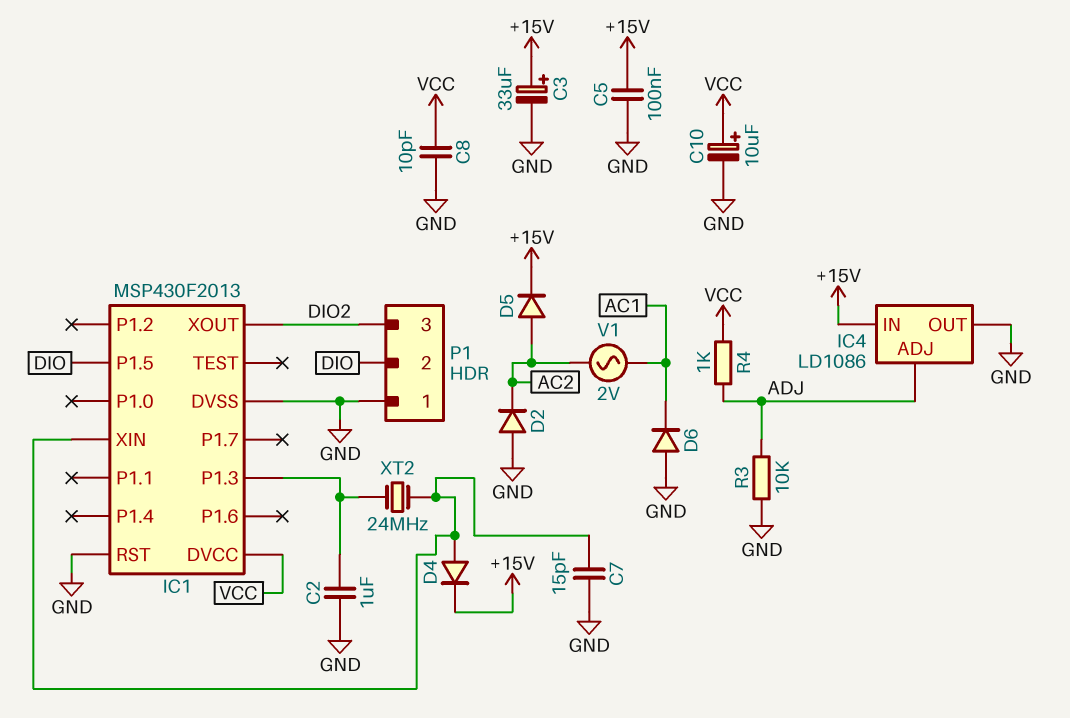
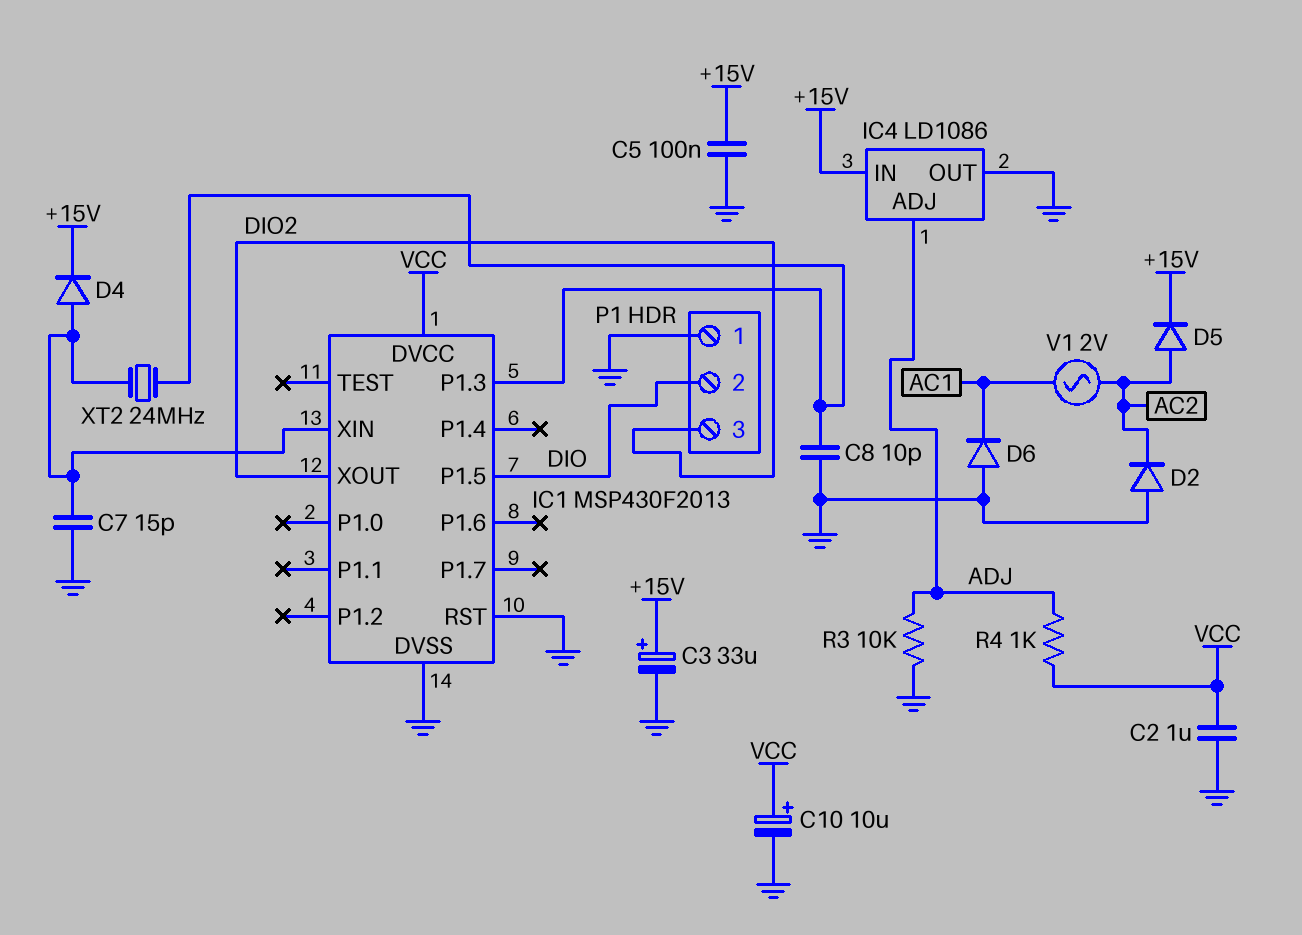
C2: 1uF (GND, IC1/P1.3) -> 1uF (GND, VCC)
C8: 10pF (GND, VCC) -> 10pF (GND, IC1/P1.3)

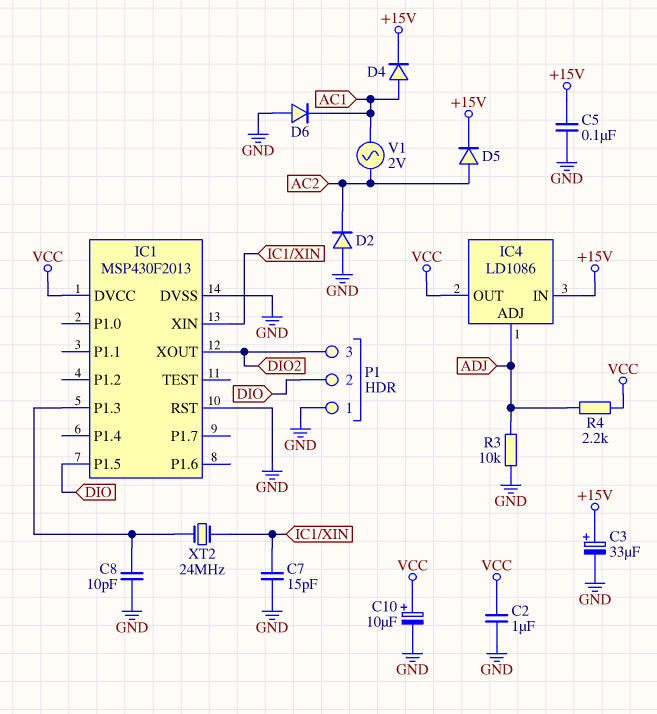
D4: diode (A IC1/XIN, K +15V) -> diode (A AC1, K +15V)
IC4 pin OUT: GND -> VCC
R4: 1k (ADJ, VCC) -> 2.2k (ADJ, VCC)

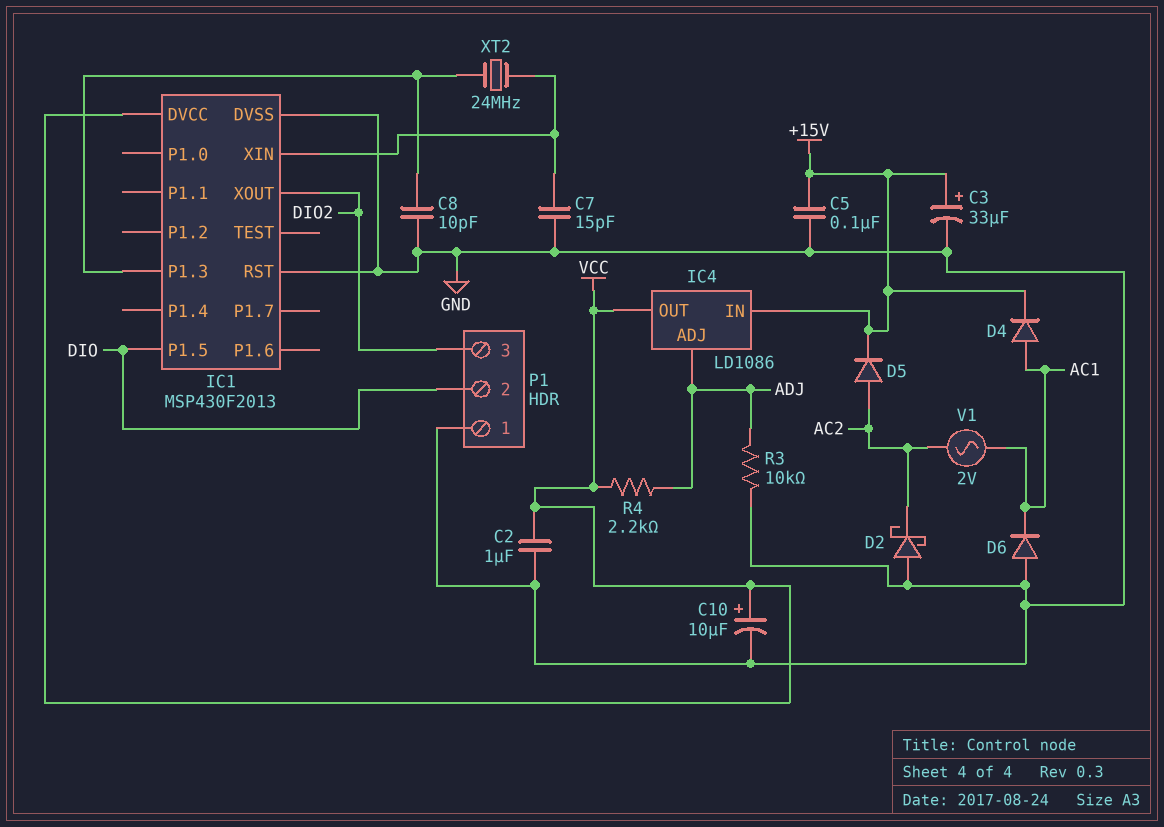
D2: diode (A GND, K AC2) -> schottky (A GND, K AC2)

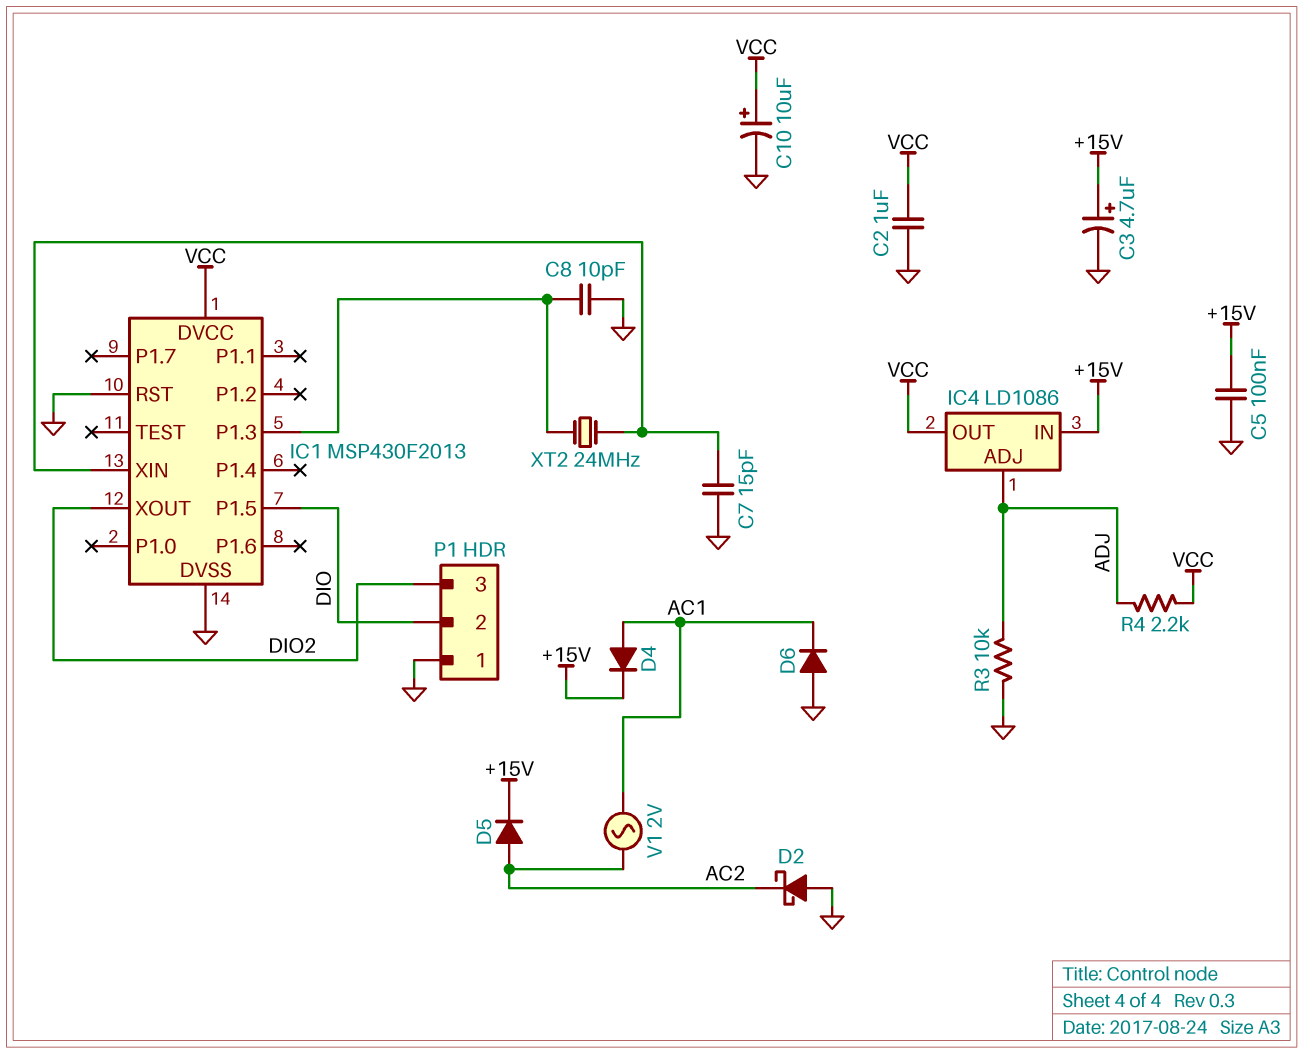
C3: 33uF (plus +15V, minus GND) -> 4.7uF (plus +15V, minus GND)

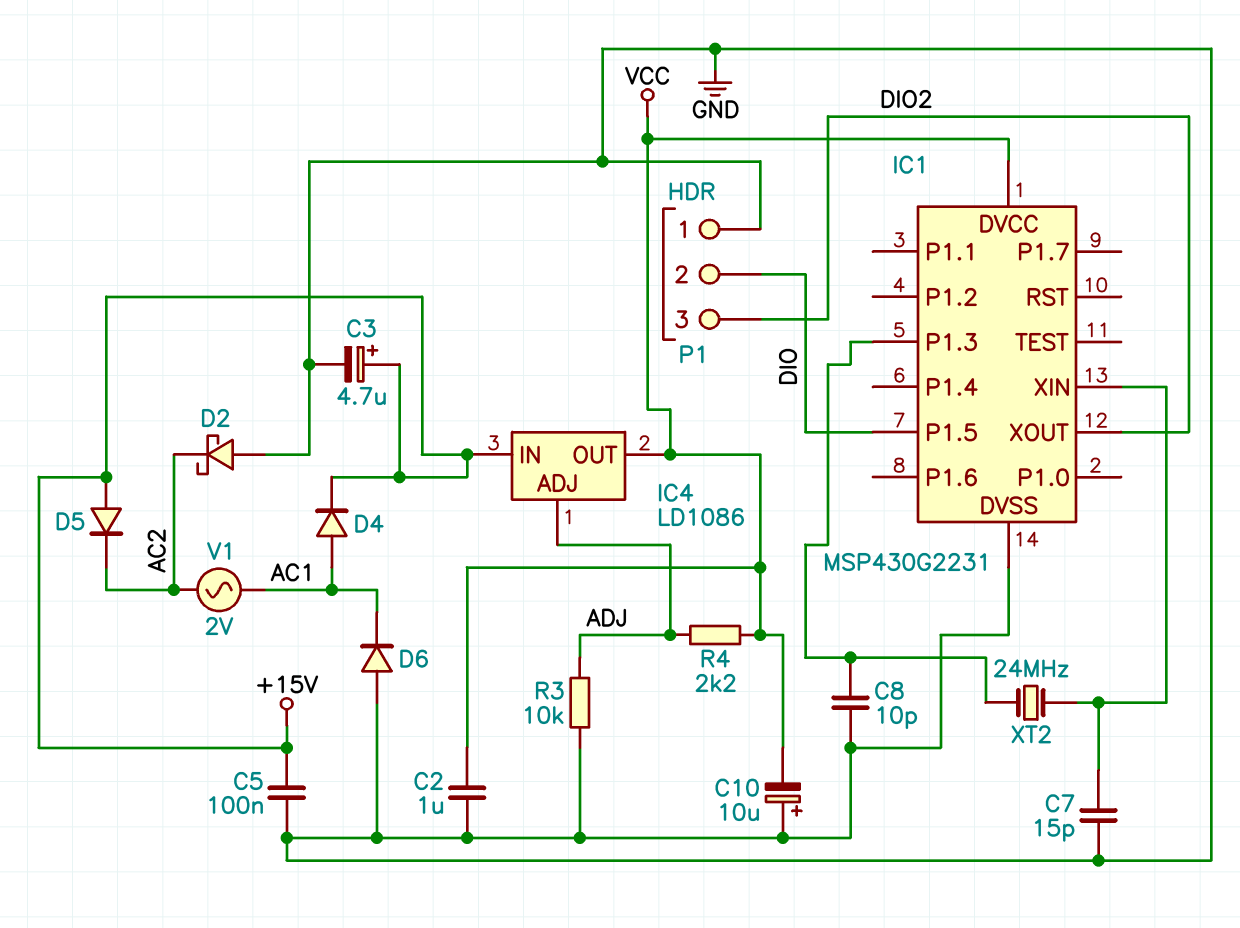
C10: 10uF (plus VCC, minus GND) -> 10uF (plus GND, minus VCC)
D5: diode (A AC2, K +15V) -> diode (A +15V, K AC2)
IC1: MSP430F2013 -> MSP430G2231
IC1 pin RST: GND -> none

